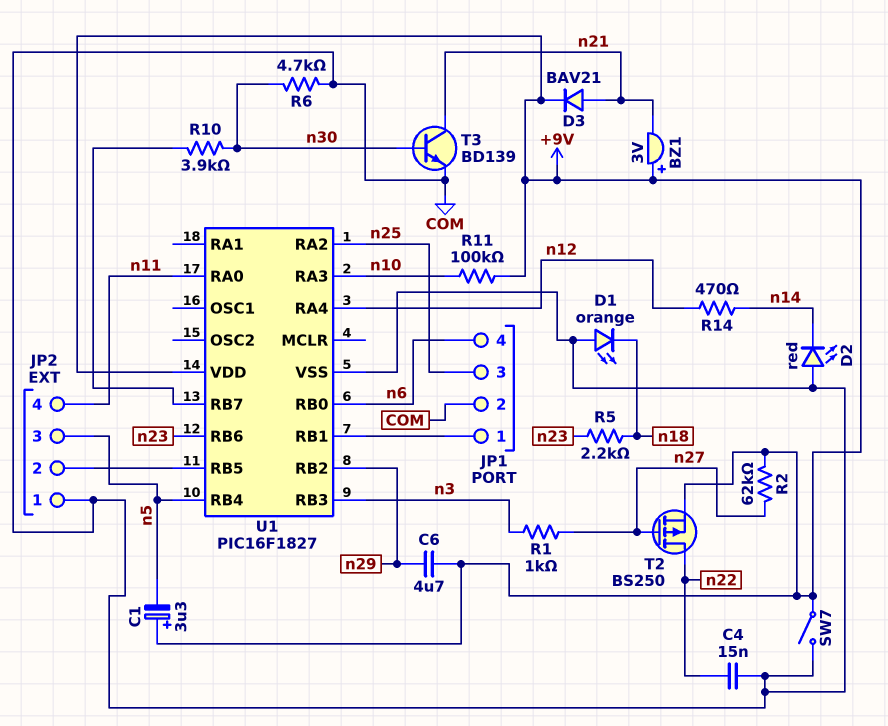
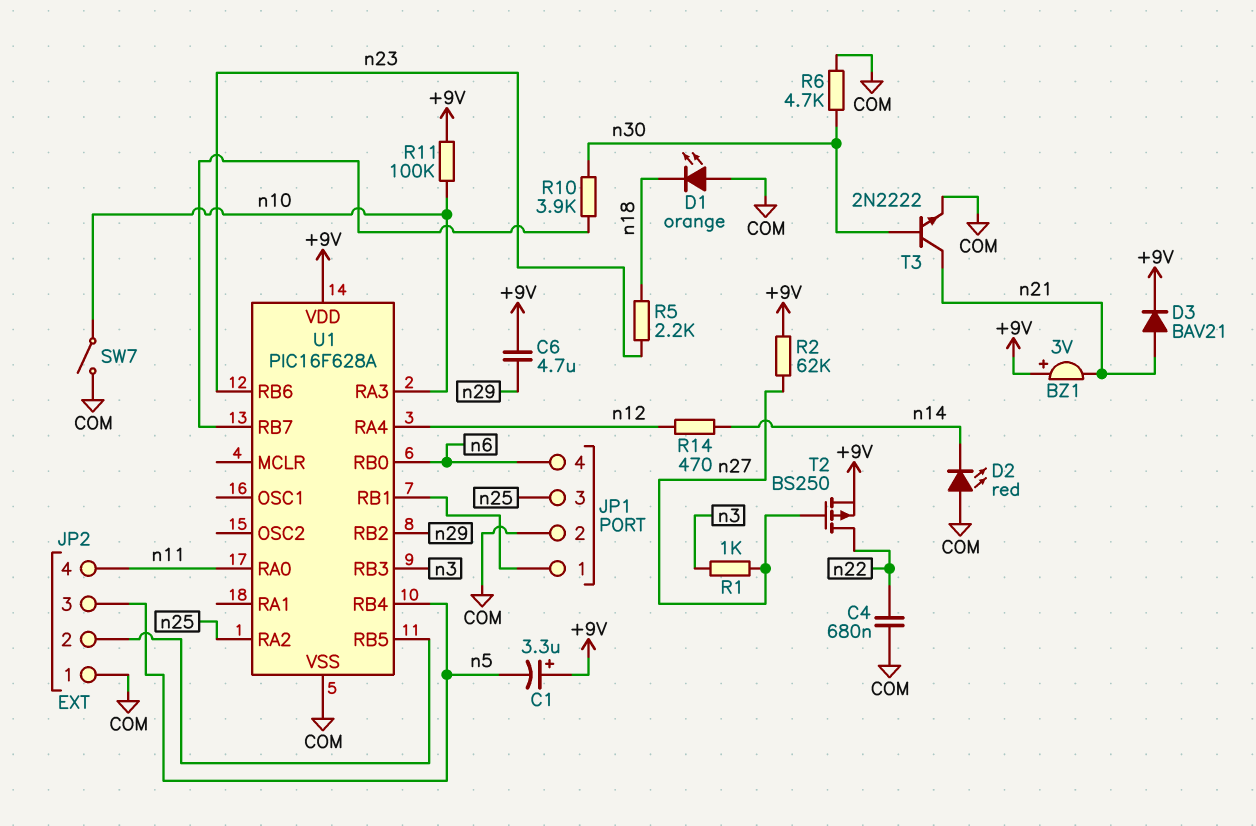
C4: 15nF (COM, n22) -> 680nF (COM, n22)
SW7: switch (+9V, COM) -> switch (COM, n10)
T3: NPN BD139 (B n30, C n21, E COM) -> NPN 2N2222 (B n30, C n21, E COM)
U1: PIC16F1827 -> PIC16F628A

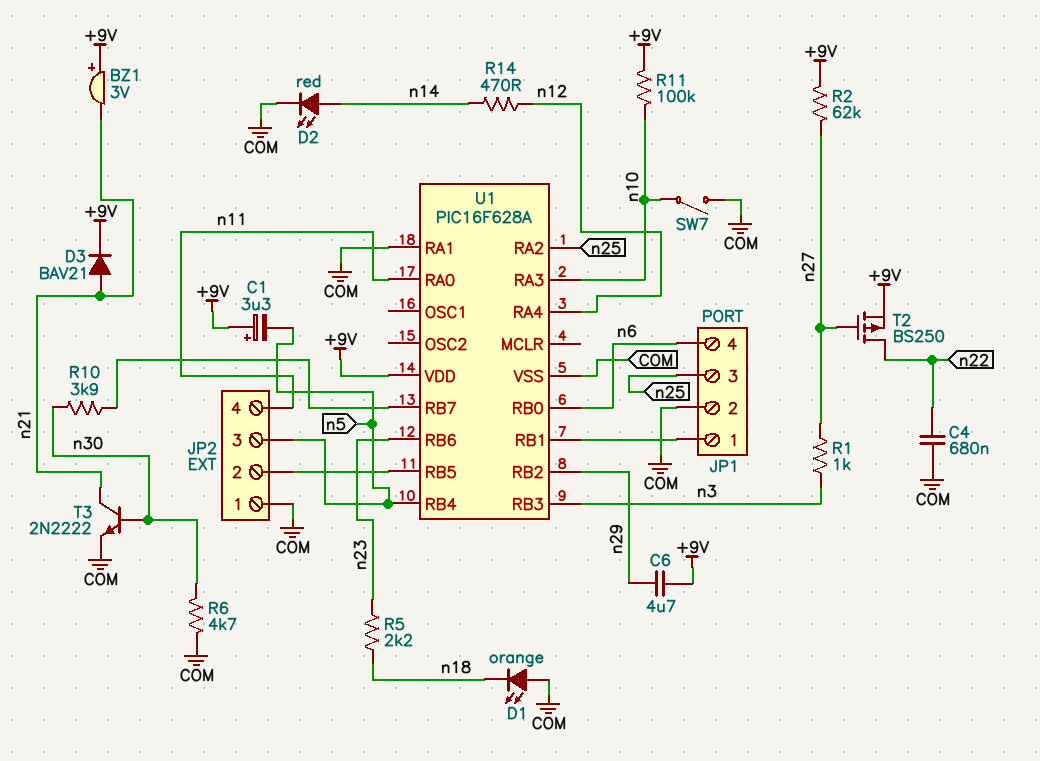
D2: LED red (A COM, K n14) -> LED red (A n14, K COM)
U1 pin RA1: none -> COM

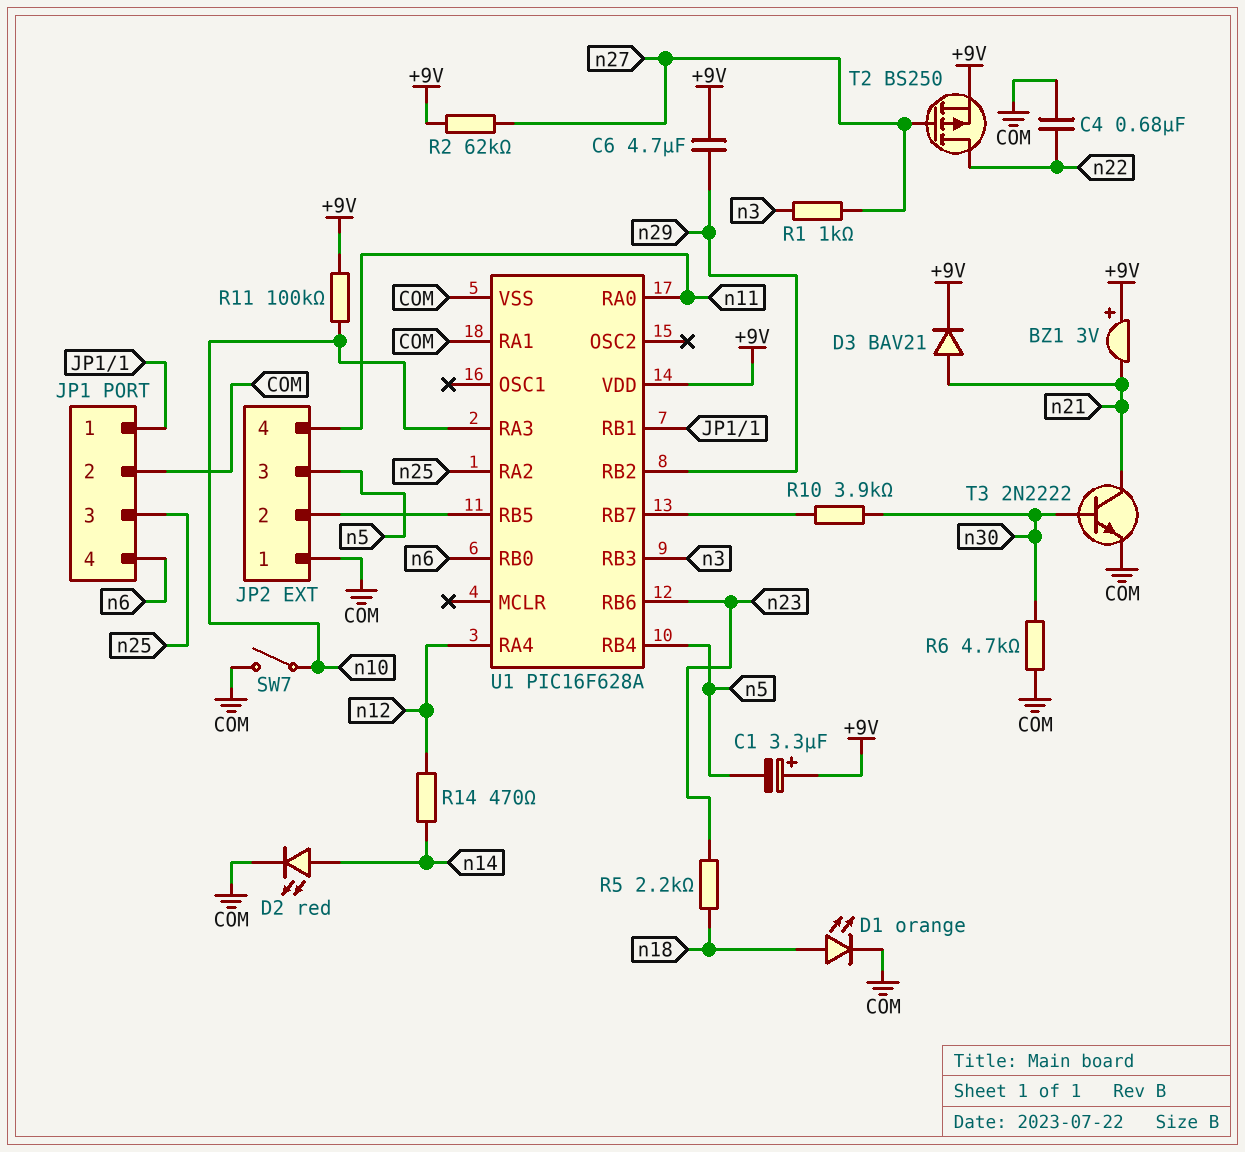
D1: LED orange (A COM, K n18) -> LED orange (A n18, K COM)

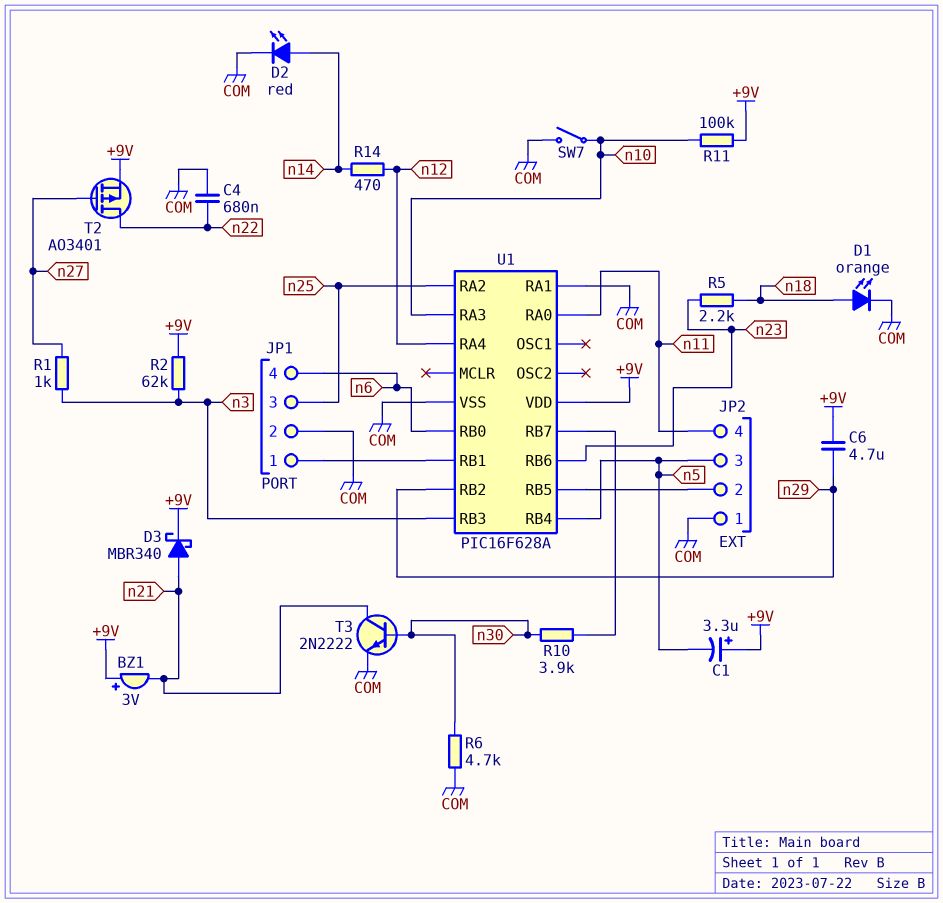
D3: diode BAV21 (A n21, K +9V) -> schottky MBR340 (A n21, K +9V)
R2: 62k (+9V, n27) -> 62k (+9V, n3)
T2: PMOS BS250 (G n27, D n22, S +9V) -> PMOS AO3401 (G n27, D n22, S +9V)

